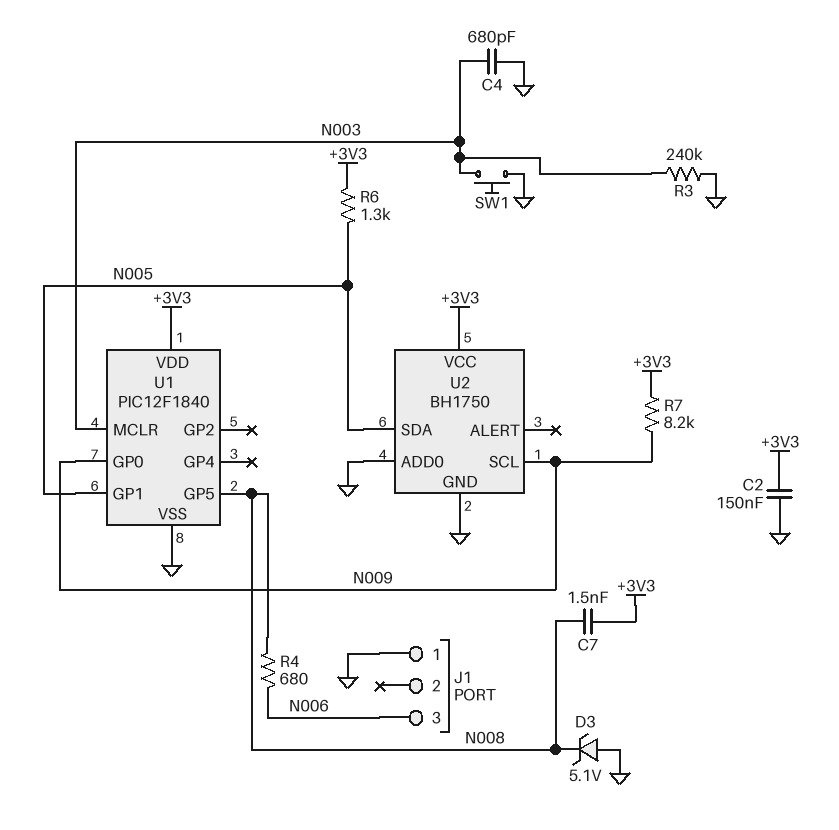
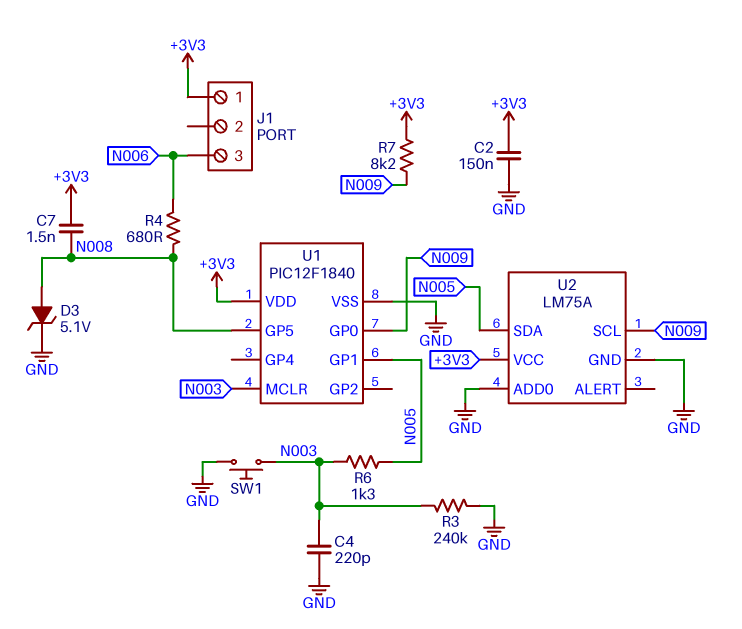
C4: 680pF (GND, N003) -> 220pF (GND, N003)
D3: zener 5.1V (A GND, K N008) -> zener 5.1V (A N008, K GND)
J1 pin 1: GND -> +3V3
R6: 1.3k (+3V3, N005) -> 1.3k (N003, N005)
U2: BH1750 -> LM75A

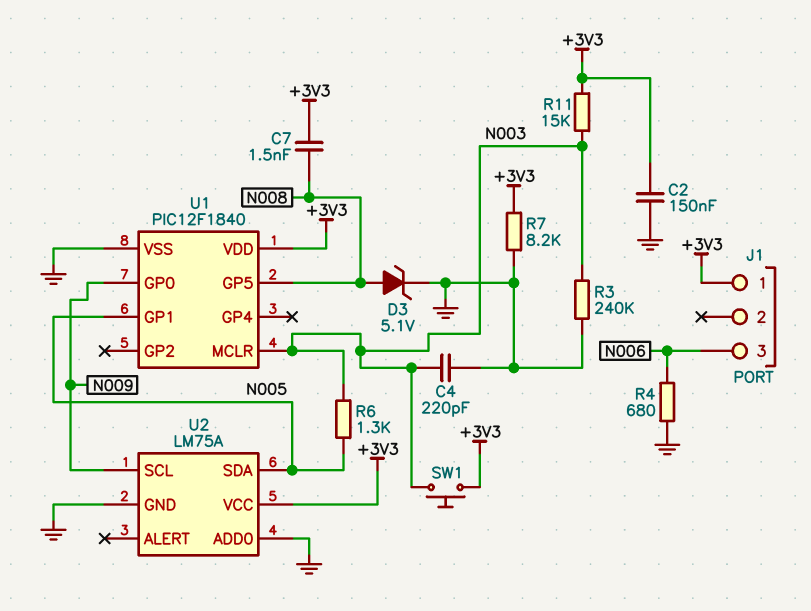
R4: 680 (N006, N008) -> 680 (GND, N006)
R7: 8.2k (+3V3, N009) -> 8.2k (+3V3, GND)
R11: none -> 15k (+3V3, N003)
SW1: button (GND, N003) -> button (+3V3, N003)

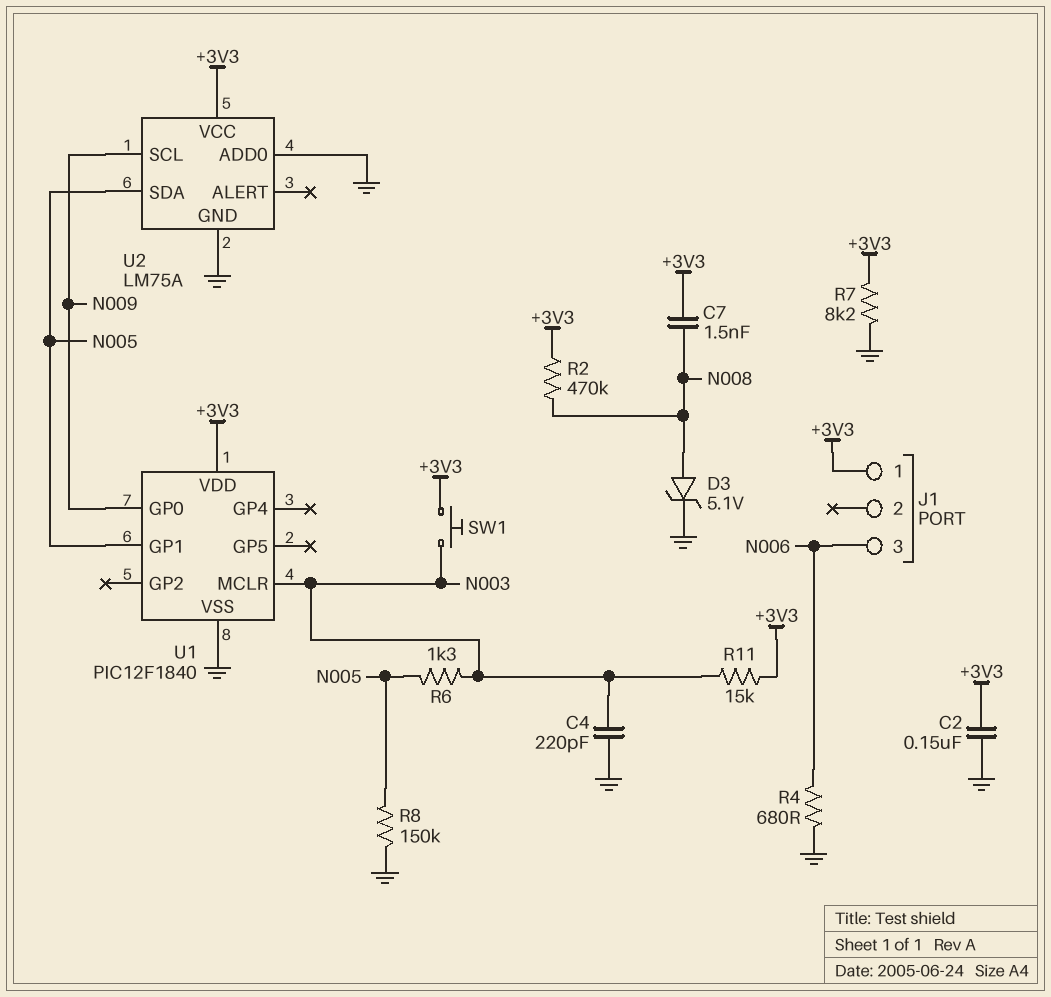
R2: none -> 470k (+3V3, N008)
R3: 240k (GND, N003) -> none
R8: none -> 150k (GND, N005)
U1 pin GP5: N008 -> none

